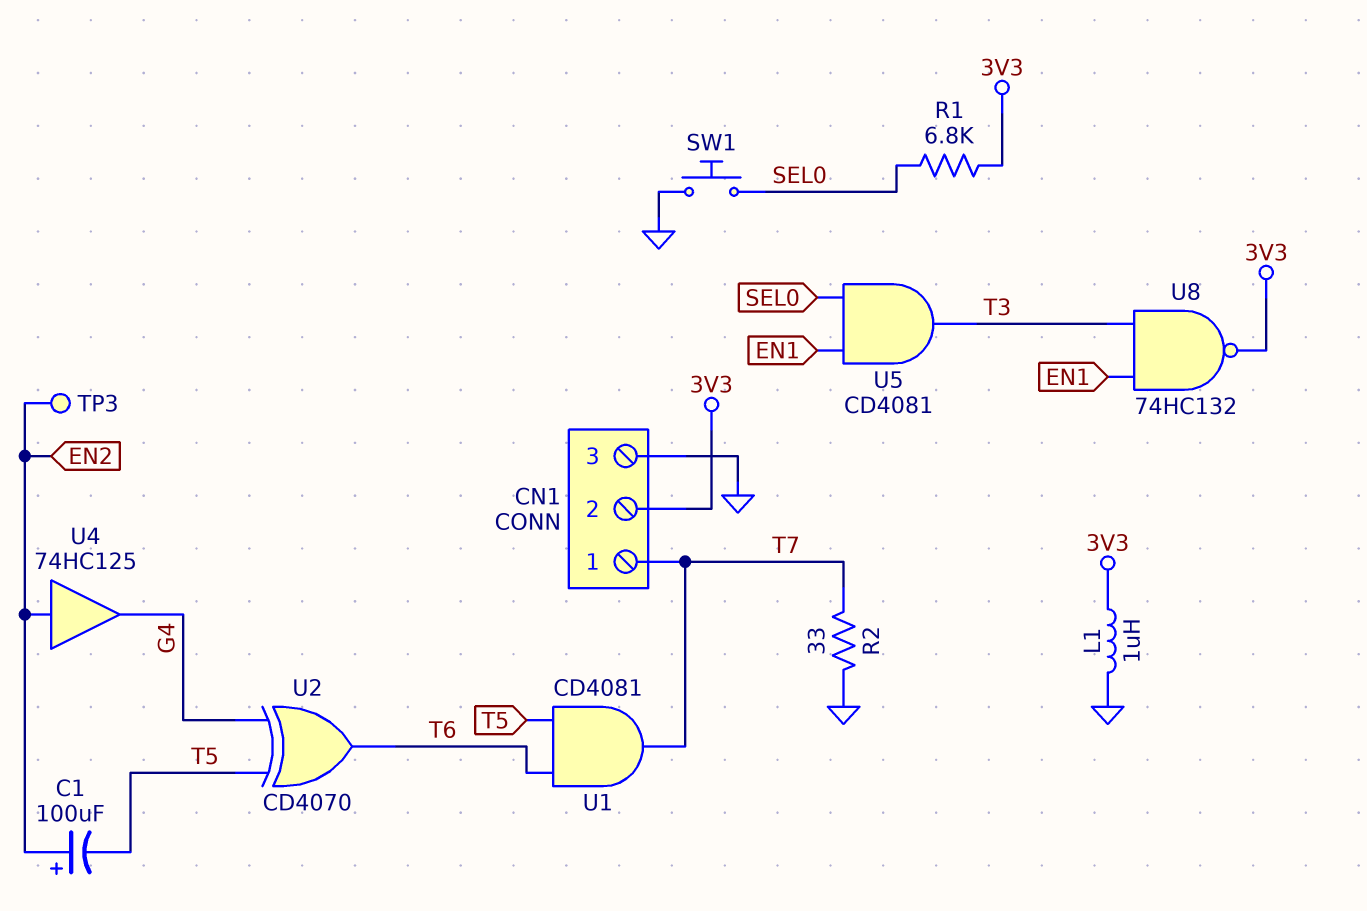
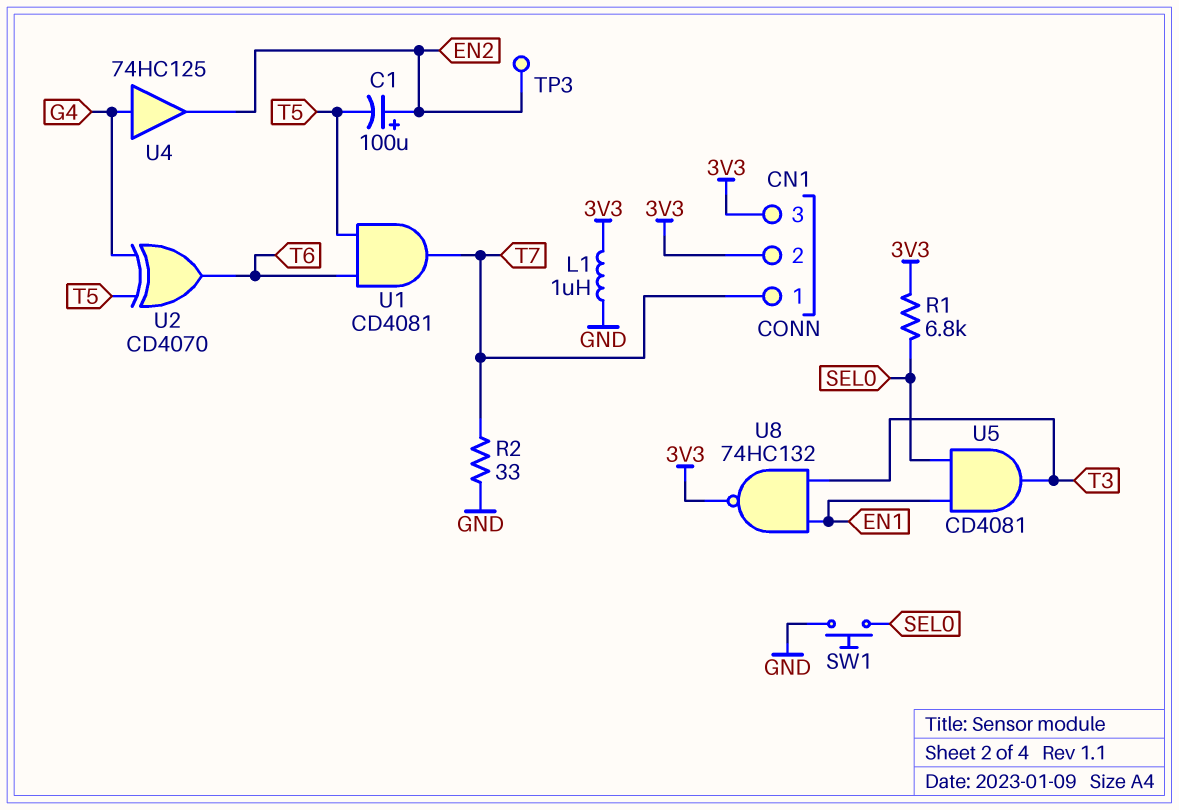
CN1 pin 3: GND -> 3V3
U4: buffer 74HC125 (in EN2, out G4) -> buffer 74HC125 (in G4, out EN2)

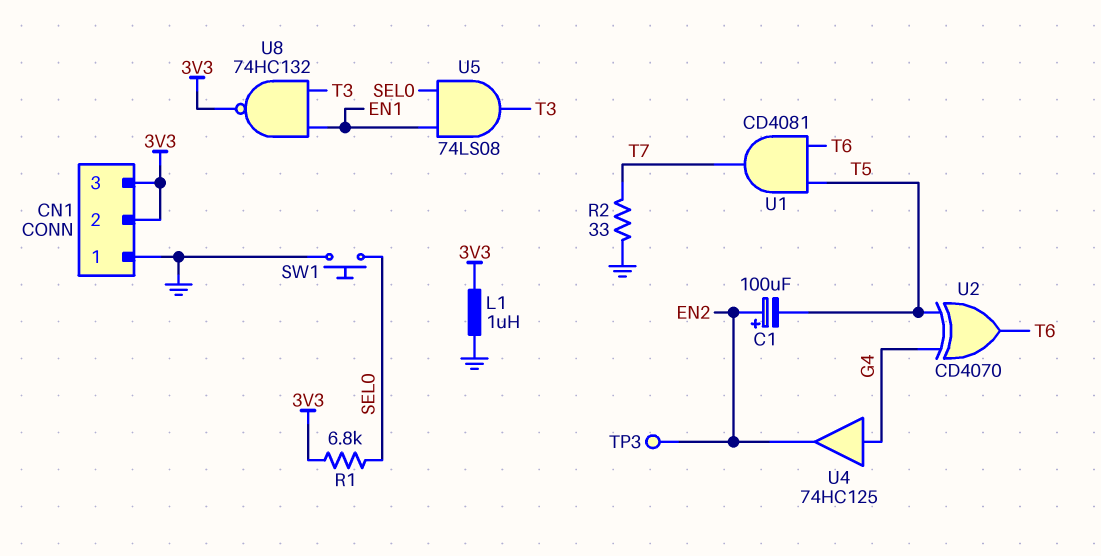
CN1 pin 1: T7 -> GND
U5: AND CD4081 (in EN1, in SEL0, out T3) -> AND 74LS08 (in EN1, in SEL0, out T3)

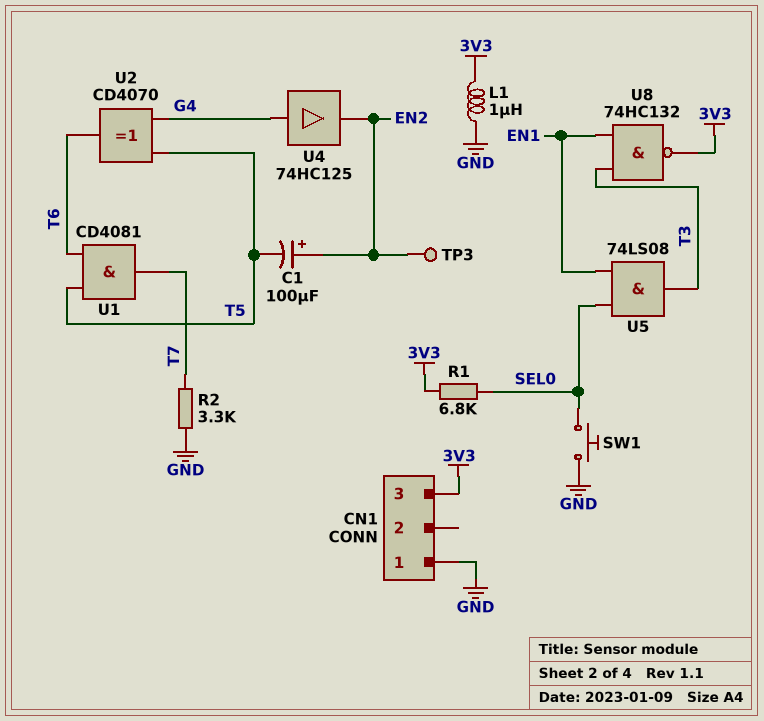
CN1 pin 2: 3V3 -> none
R2: 33 (GND, T7) -> 3.3k (GND, T7)

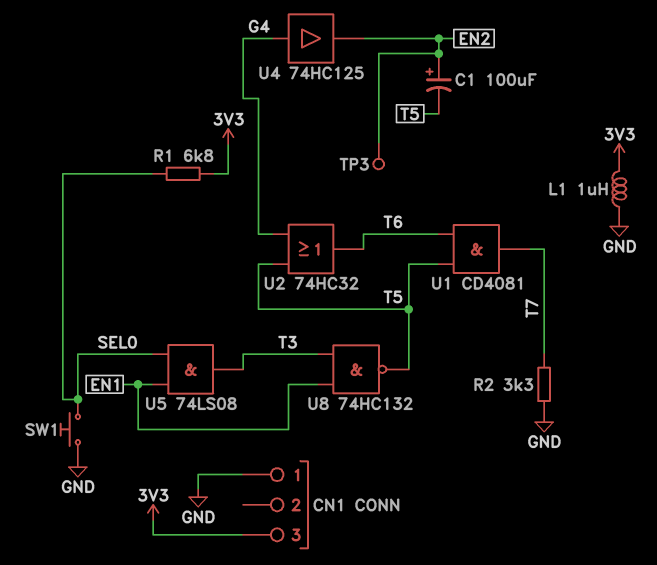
U2: XOR CD4070 (in G4, in T5, out T6) -> OR 74HC32 (in G4, in T5, out T6)
U8: NAND 74HC132 (in EN1, in T3, out 3V3) -> NAND 74HC132 (in EN1, in T3, out T5)

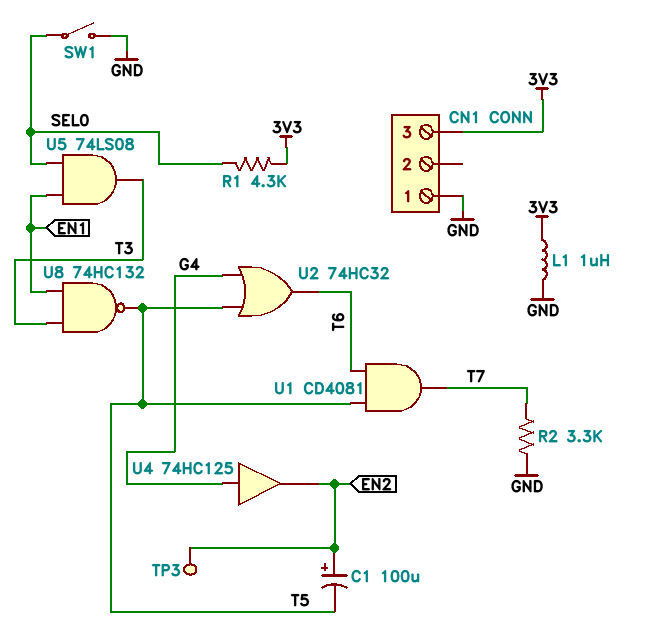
R1: 6.8k (3V3, SEL0) -> 4.3k (3V3, SEL0)
SW1: button (GND, SEL0) -> switch (GND, SEL0)

